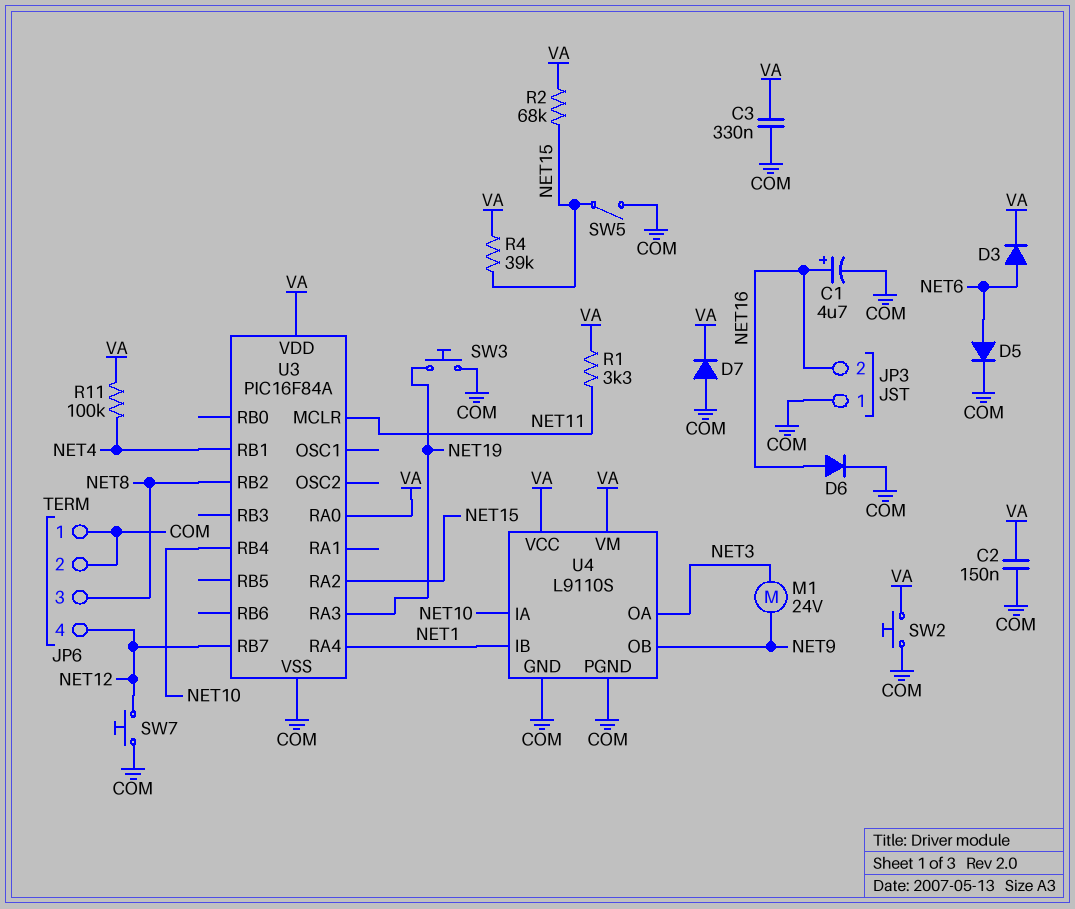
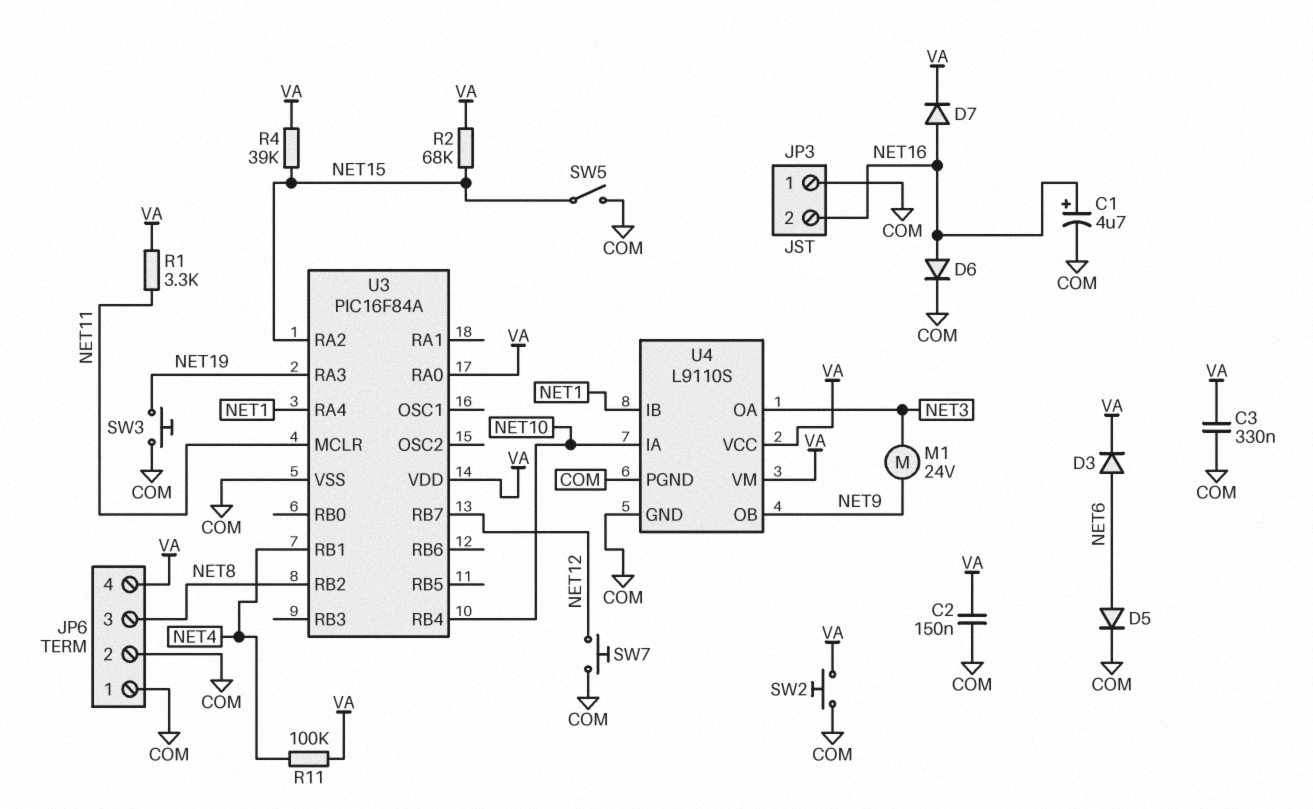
D7: diode (A COM, K VA) -> diode (A NET16, K VA)
JP6 pin 4: NET12 -> VA

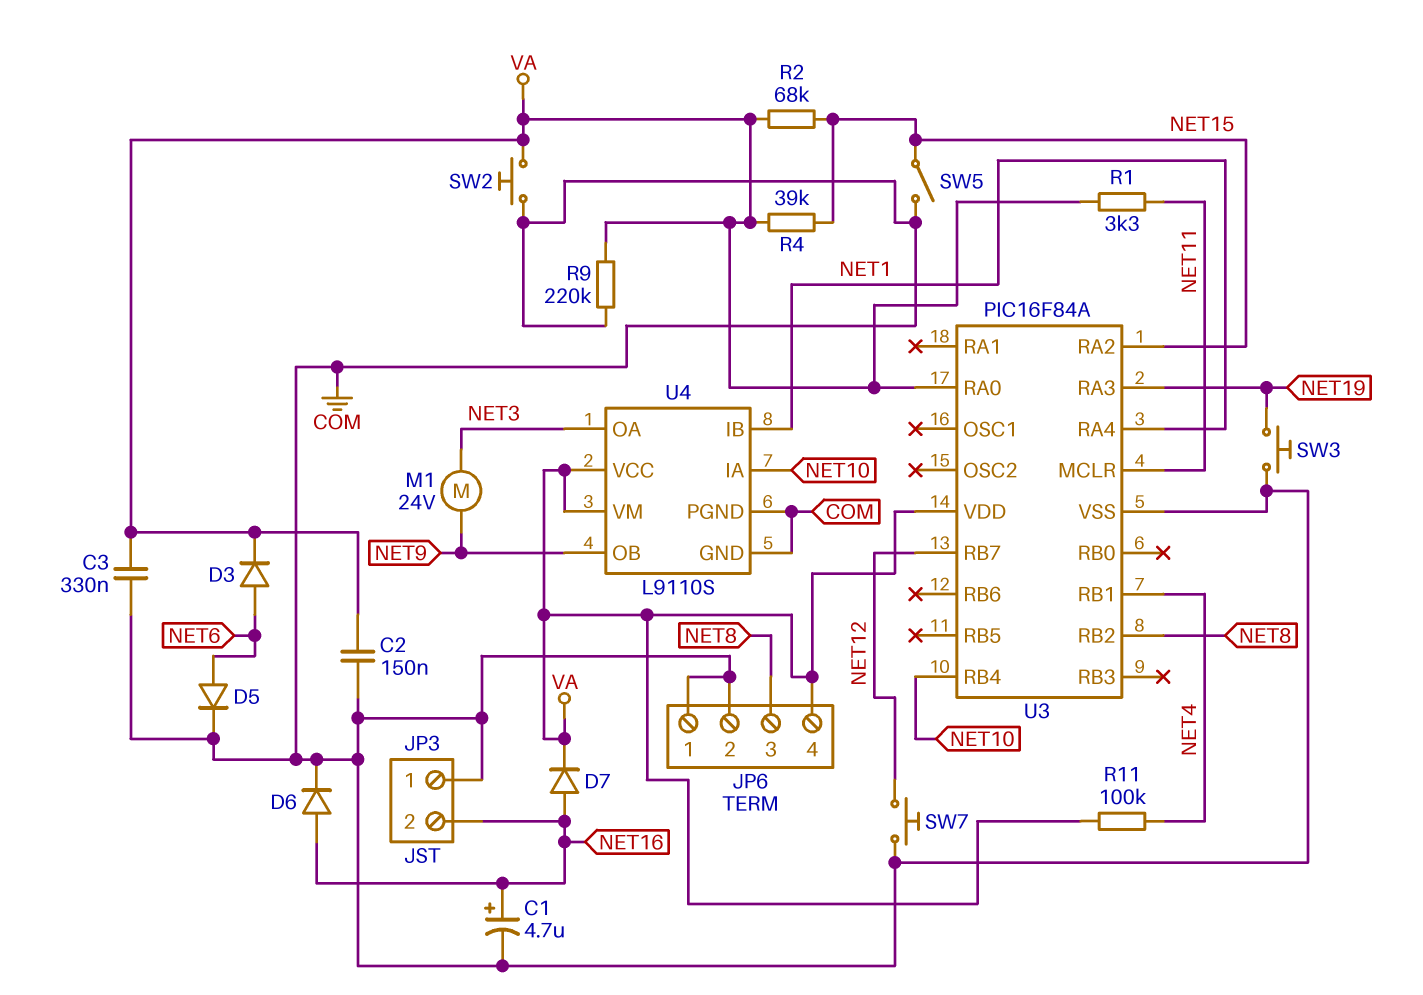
R9: none -> 220k (COM, VA)

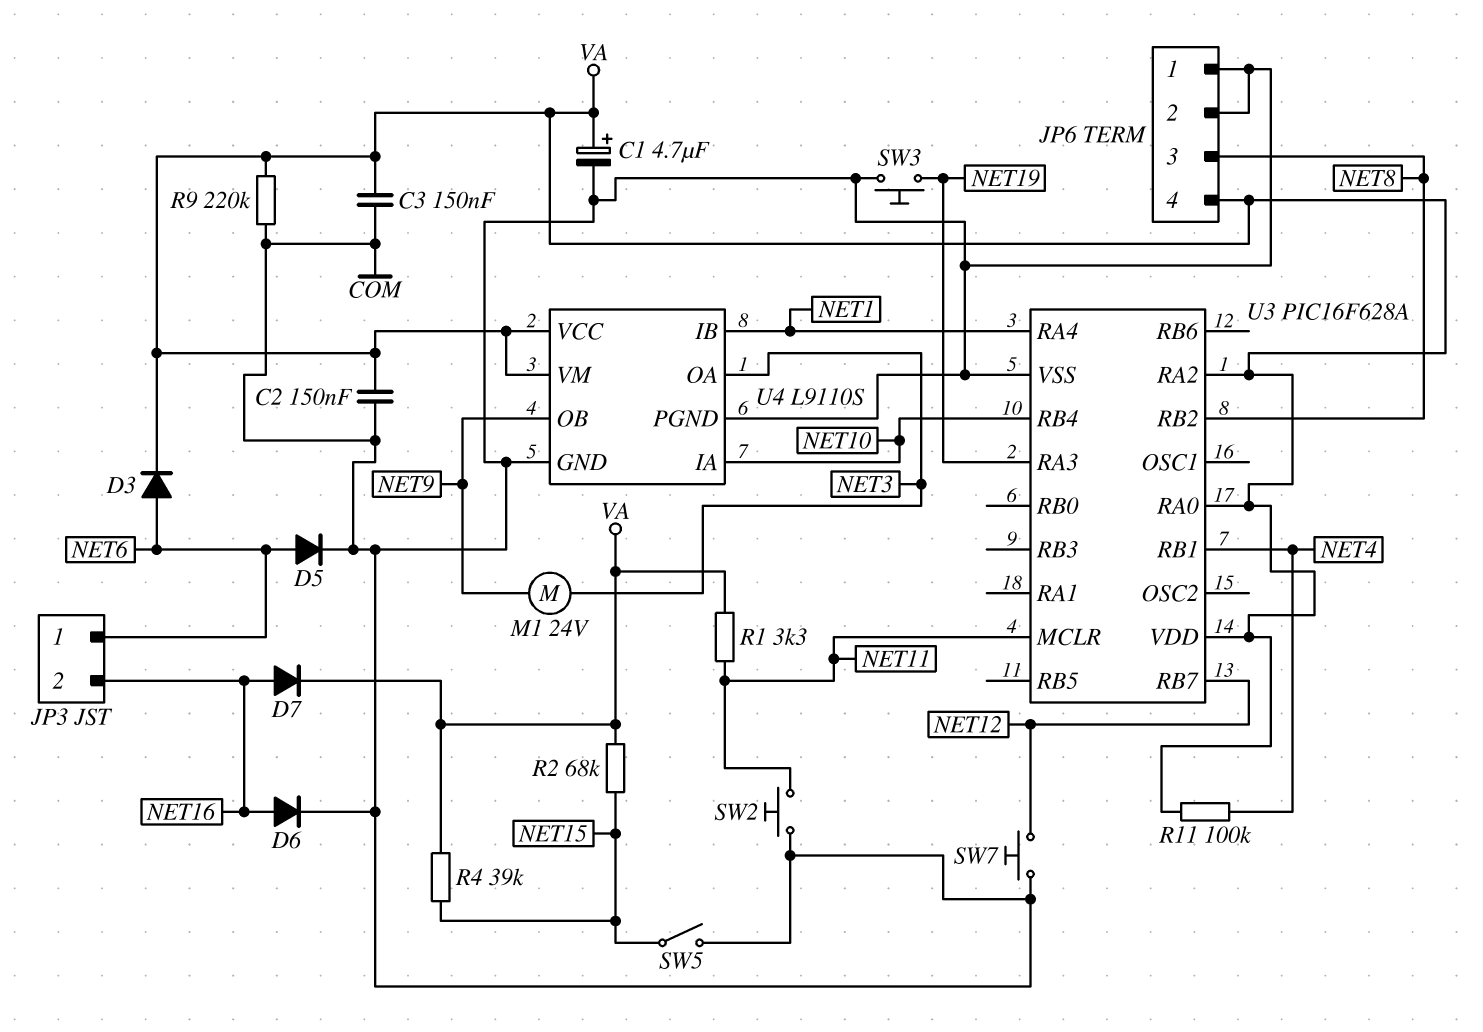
C1: 4.7uF (plus NET16, minus COM) -> 4.7uF (plus VA, minus COM)
C3: 330nF (COM, VA) -> 150nF (COM, VA)
JP3 pin 1: COM -> NET6
SW2: button (COM, VA) -> button (COM, NET11)
U3: PIC16F84A -> PIC16F628A
U3 pin RA2: NET15 -> VA

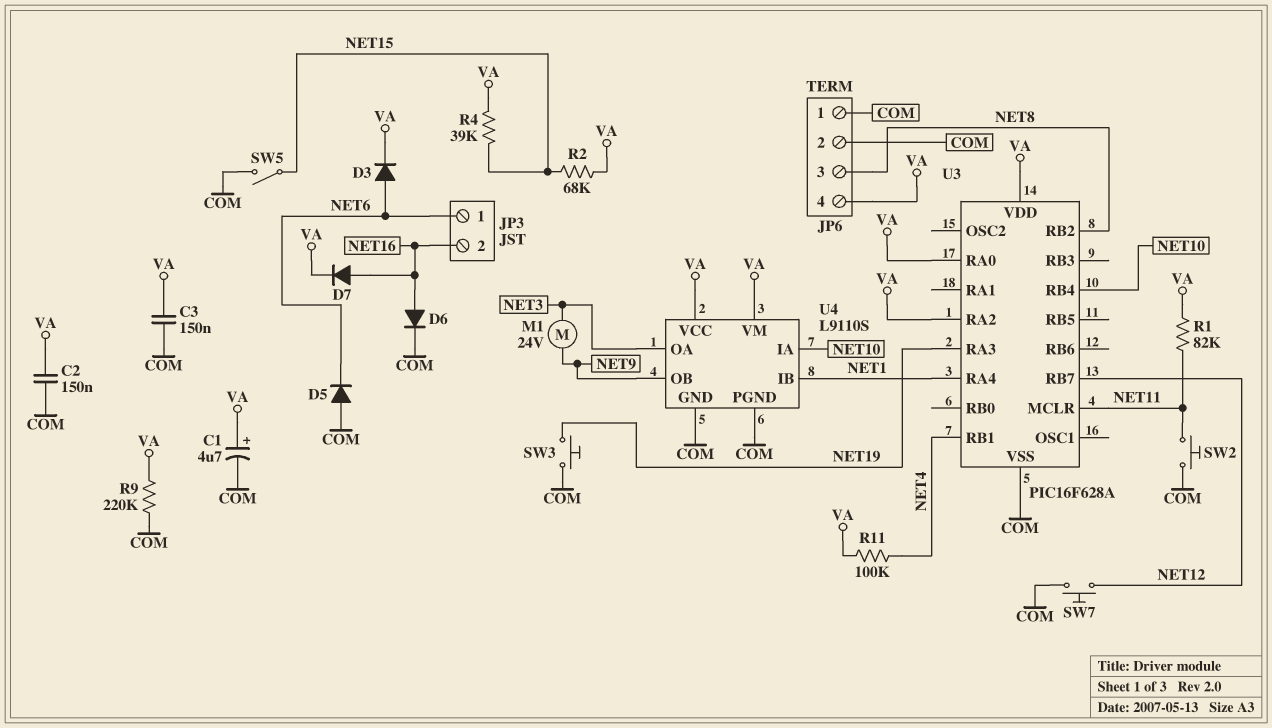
D5: diode (A NET6, K COM) -> diode (A COM, K NET6)
R1: 3.3k (NET11, VA) -> 82k (NET11, VA)

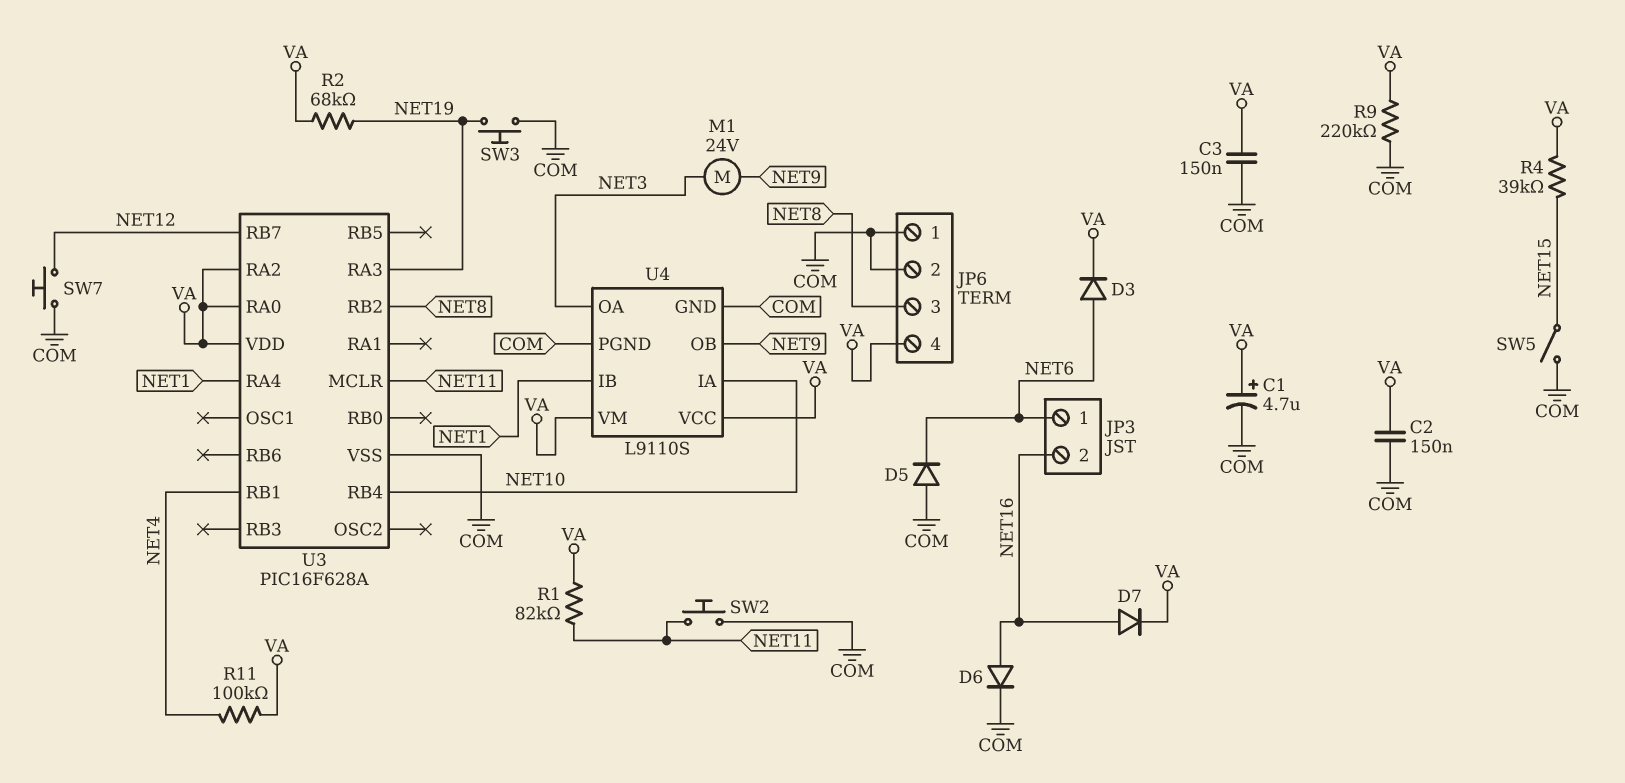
R2: 68k (NET15, VA) -> 68k (NET19, VA)

